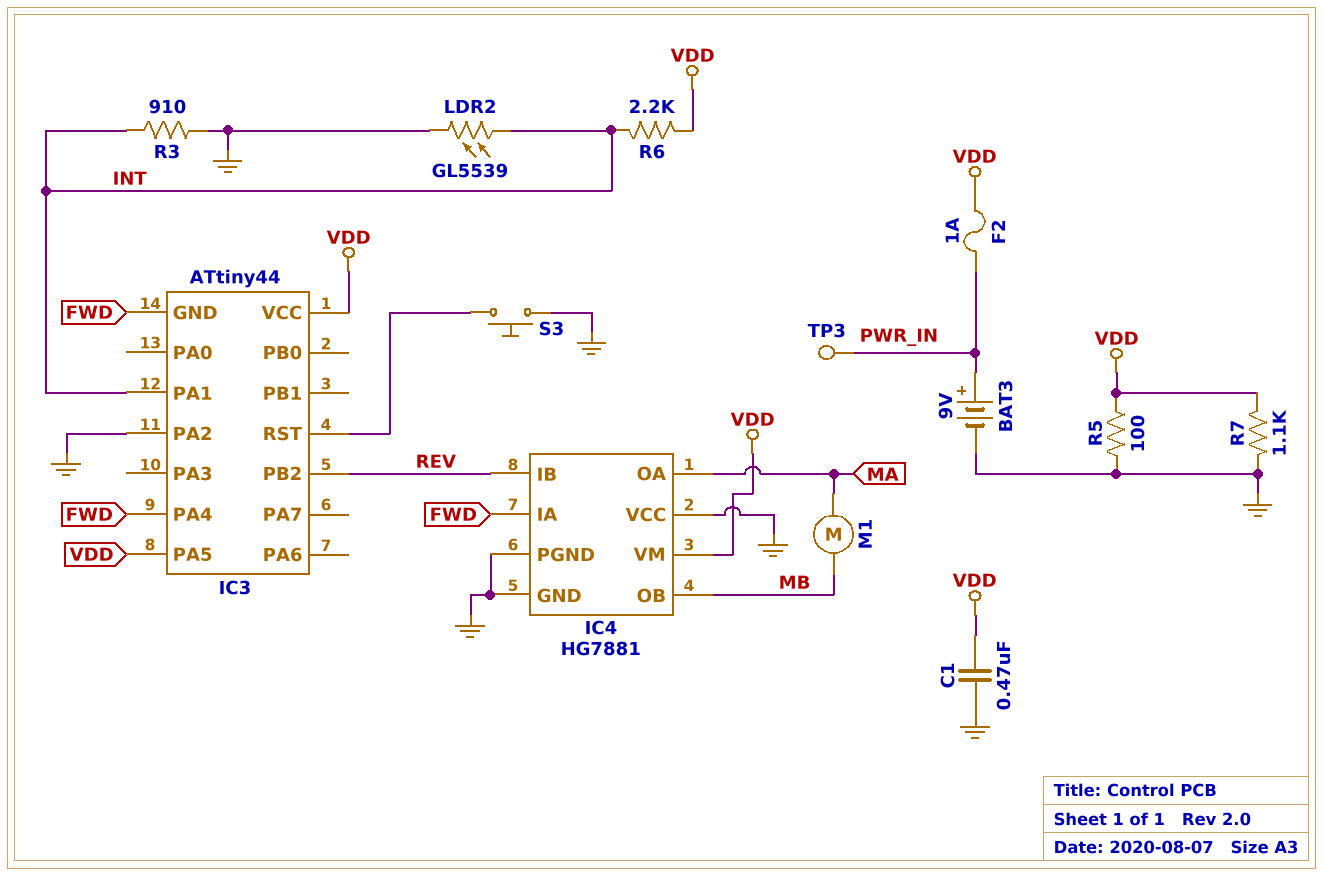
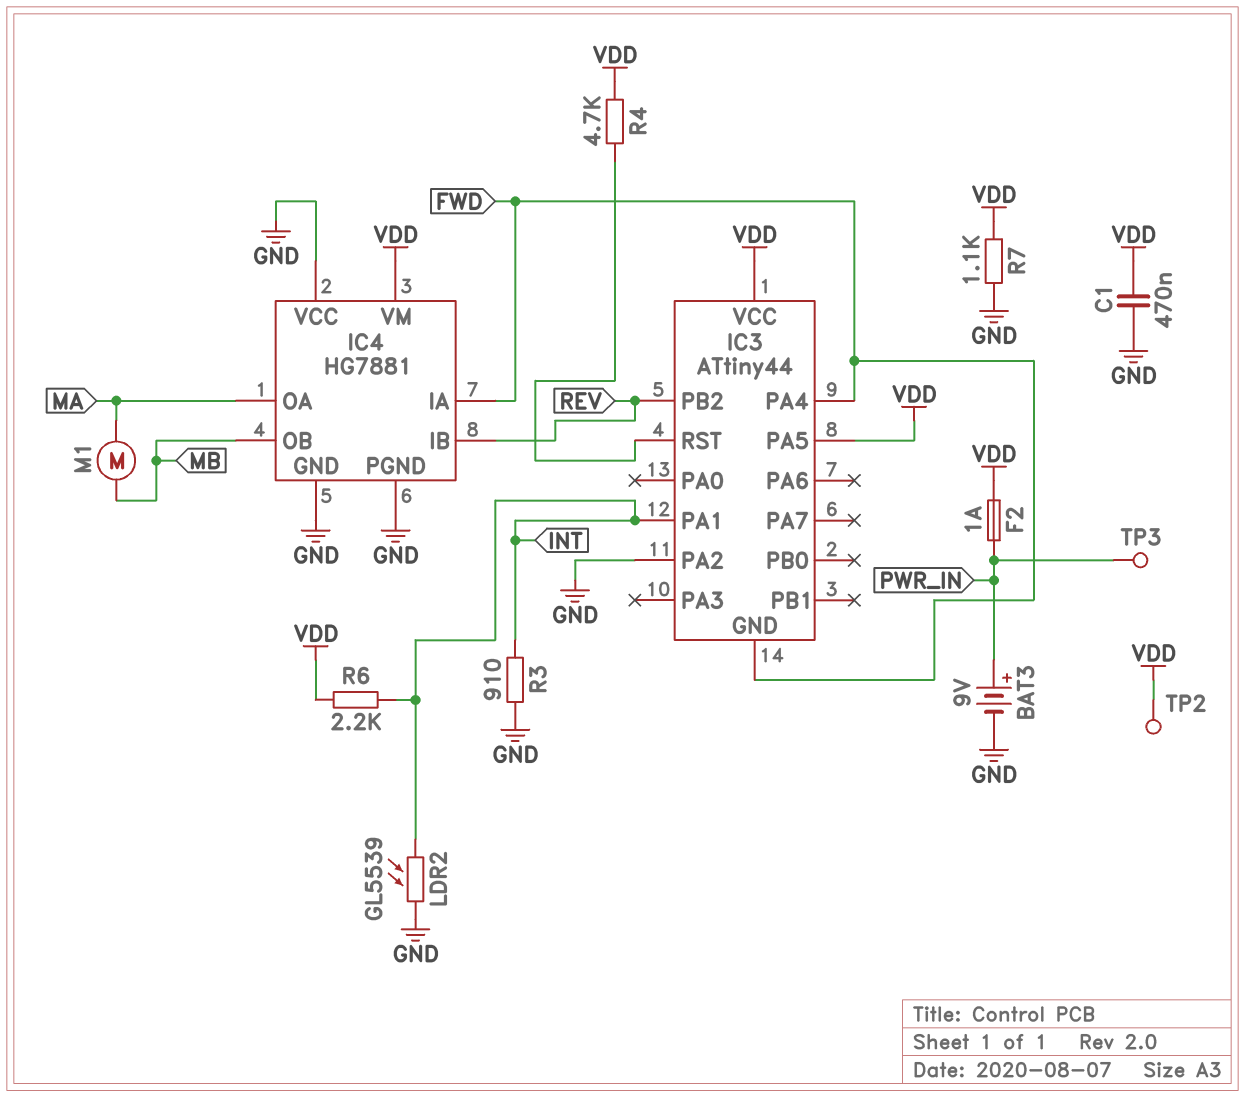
R4: none -> 4.7k (IC3/RST, VDD)
R5: 100 (GND, VDD) -> none
S3: button (GND, IC3/RST) -> none
TP2: none -> test point (VDD)

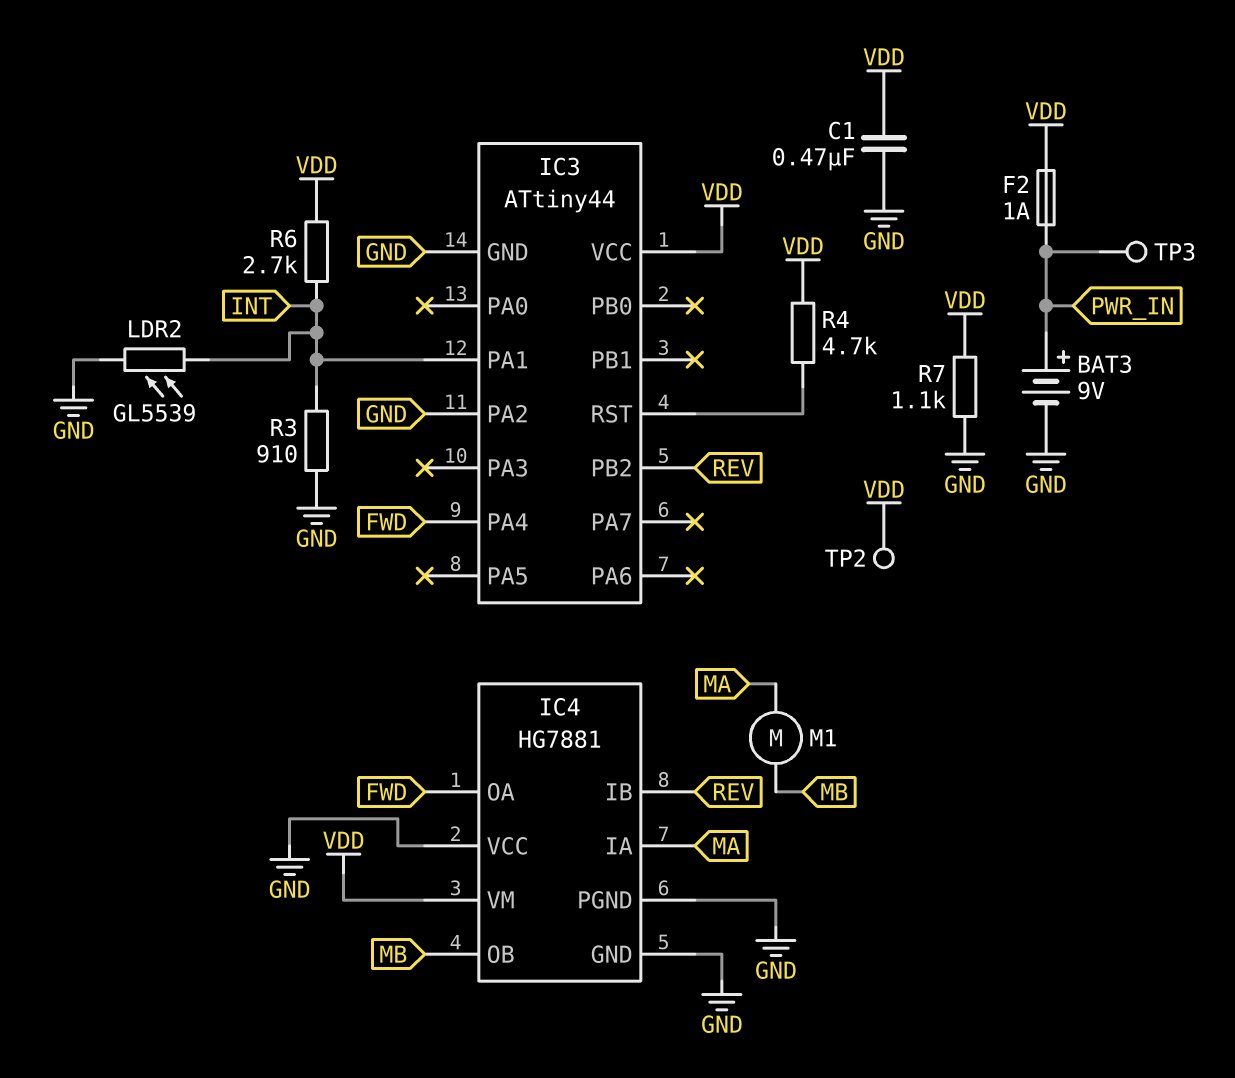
IC3 pin GND: FWD -> GND
IC3 pin PA5: VDD -> none
IC4 pin IA: FWD -> MA
IC4 pin OA: MA -> FWD
R6: 2.2k (INT, VDD) -> 2.7k (INT, VDD)

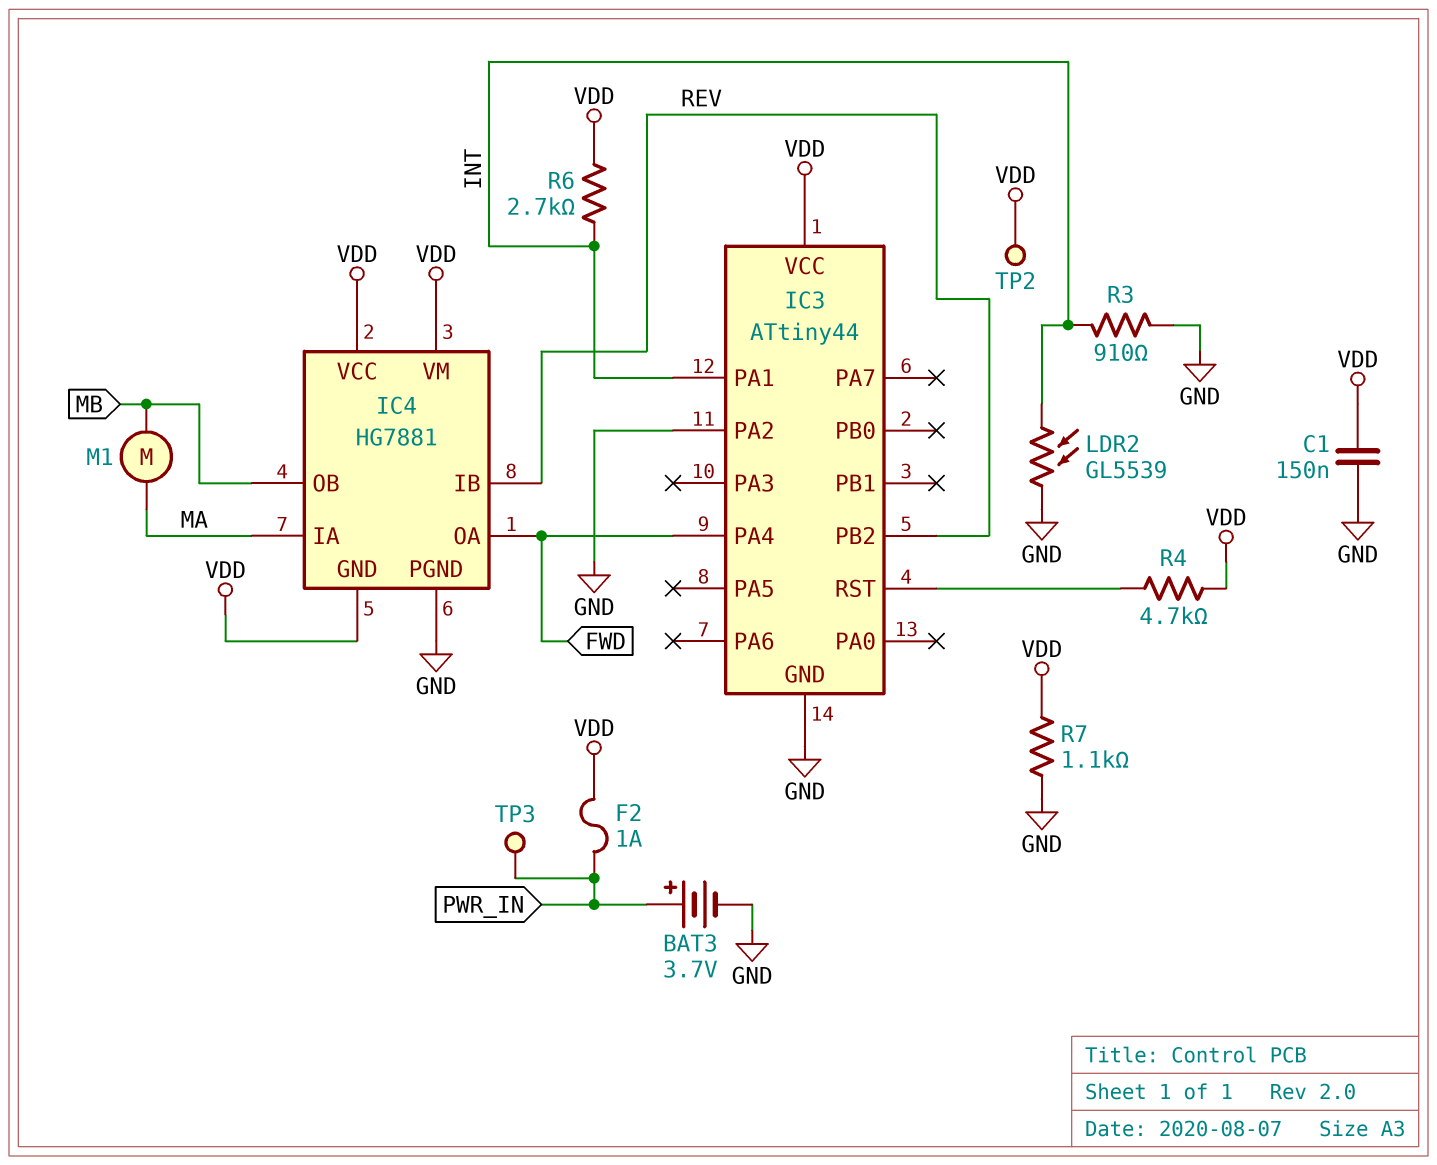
BAT3: 9V (plus PWR_IN, minus GND) -> 3.7V (plus PWR_IN, minus GND)
C1: 470nF (GND, VDD) -> 150nF (GND, VDD)
IC4 pin GND: GND -> VDD
IC4 pin VCC: GND -> VDD

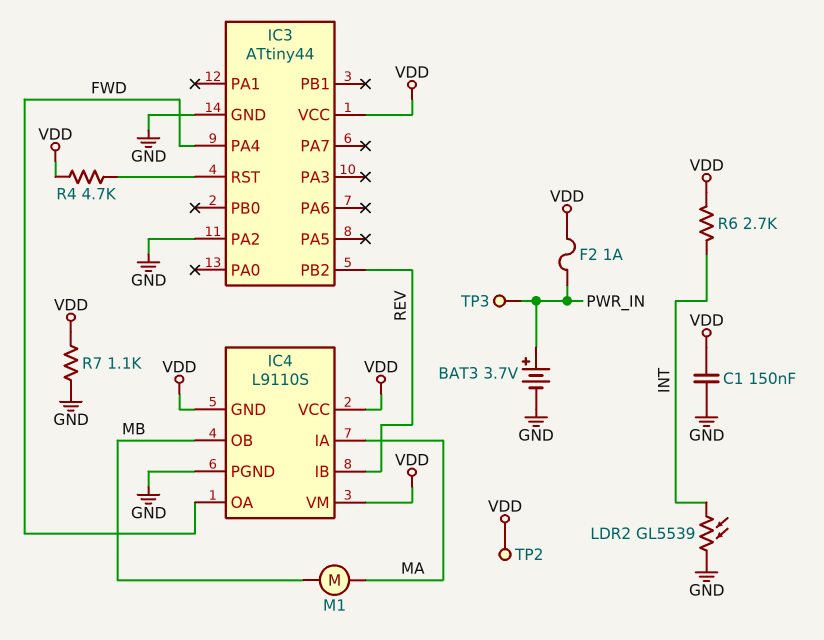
IC3 pin PA1: INT -> none
IC4: HG7881 -> L9110S
R3: 910 (GND, INT) -> none

